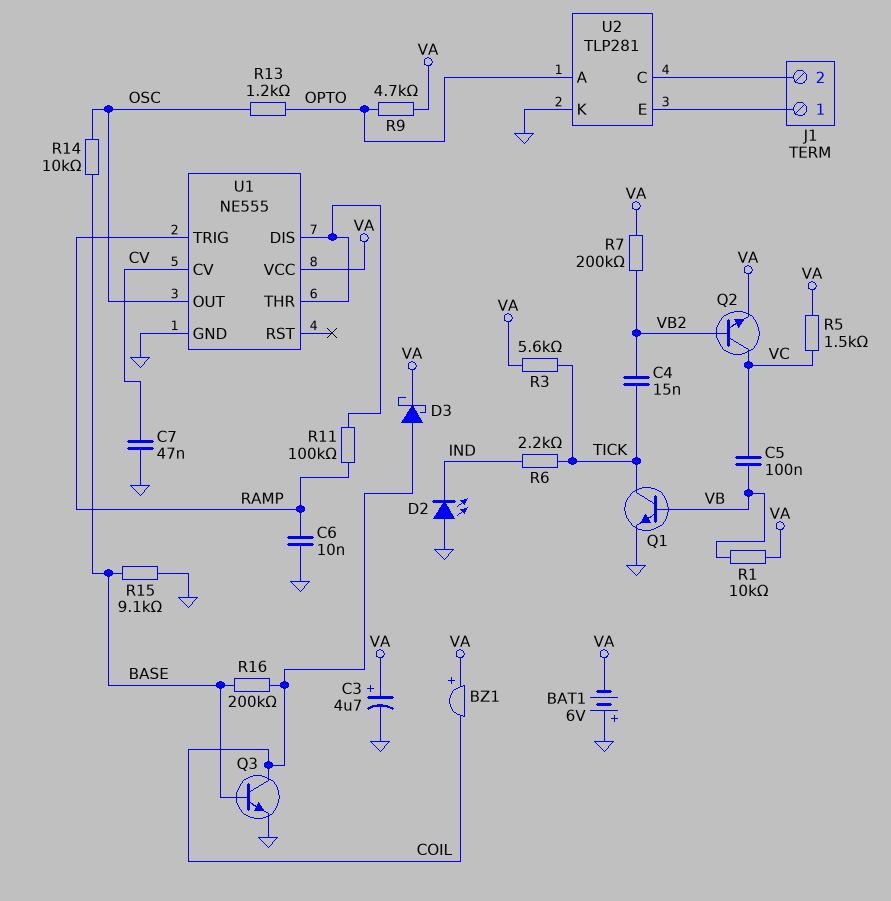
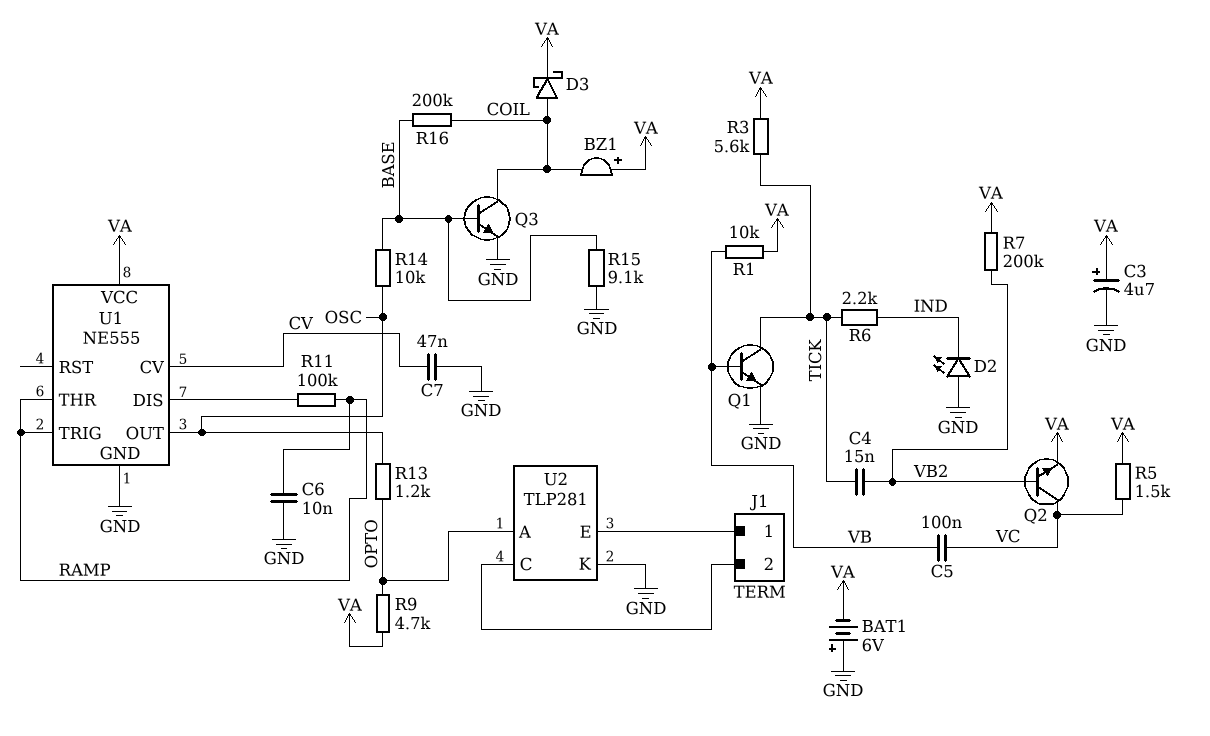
U1 pin THR: U1/DIS -> RAMP

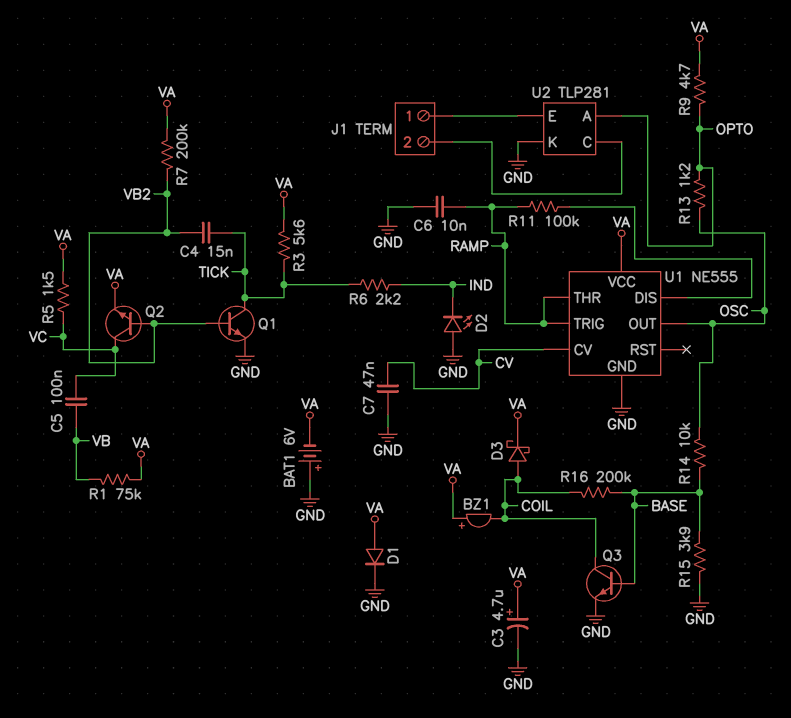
D1: none -> diode (A VA, K GND)
Q1: NPN (B VB, C TICK, E GND) -> NPN (B VB2, C TICK, E GND)
R1: 10k (VA, VB) -> 75k (VA, VB)
R15: 9.1k (BASE, GND) -> 3.9k (BASE, GND)

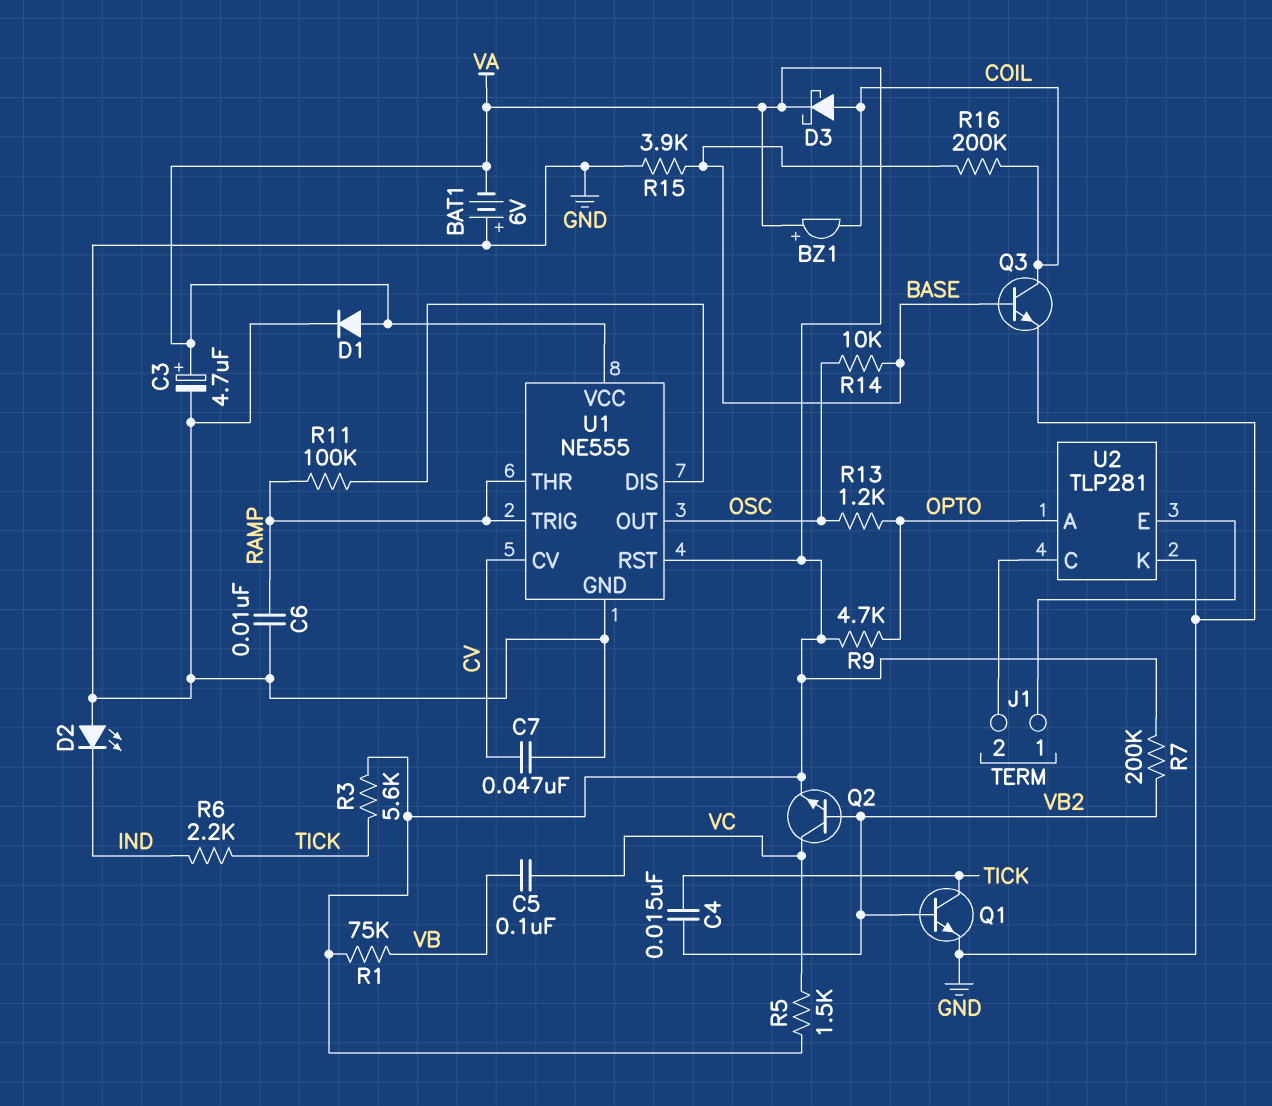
U1 pin RST: none -> VA

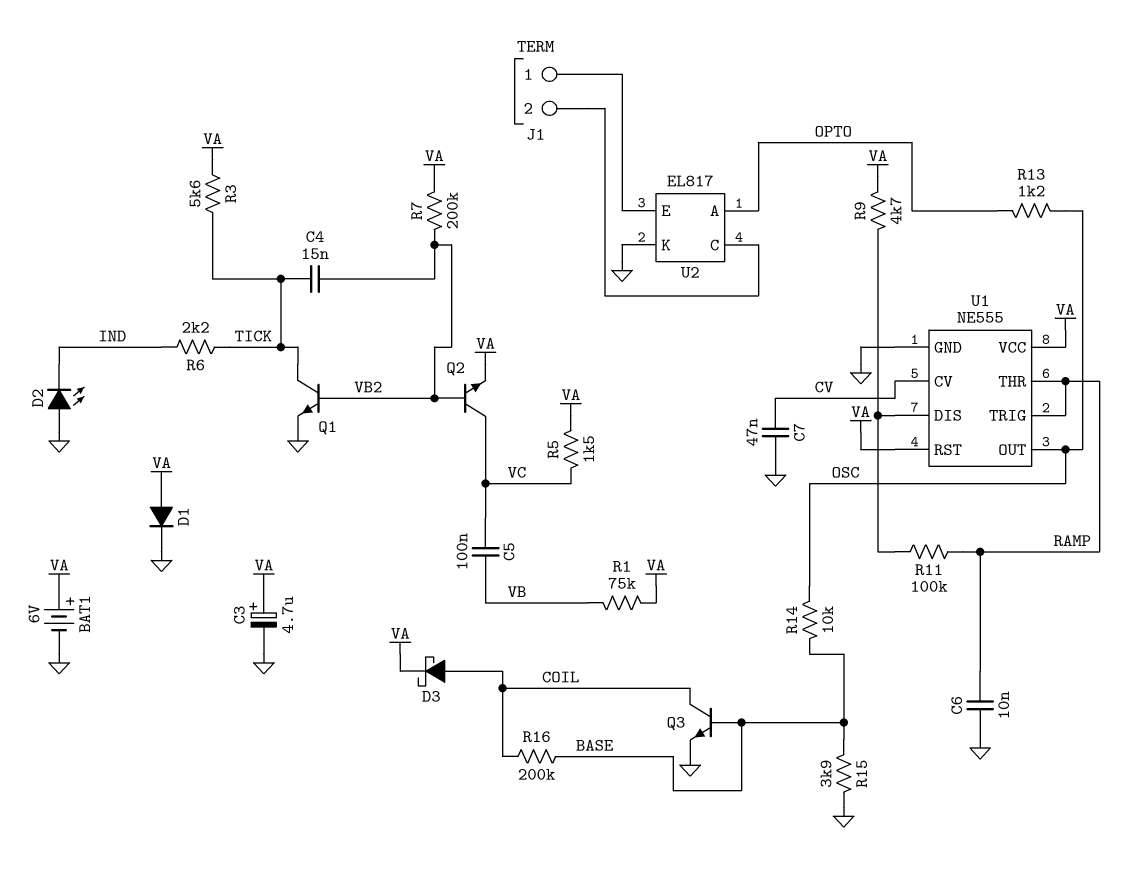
BAT1: 6V (plus GND, minus VA) -> 6V (plus VA, minus GND)
BZ1: buzzer (plus VA, minus COIL) -> none
R9: 4.7k (OPTO, VA) -> 4.7k (U1/DIS, VA)
U2: TLP281 -> EL817

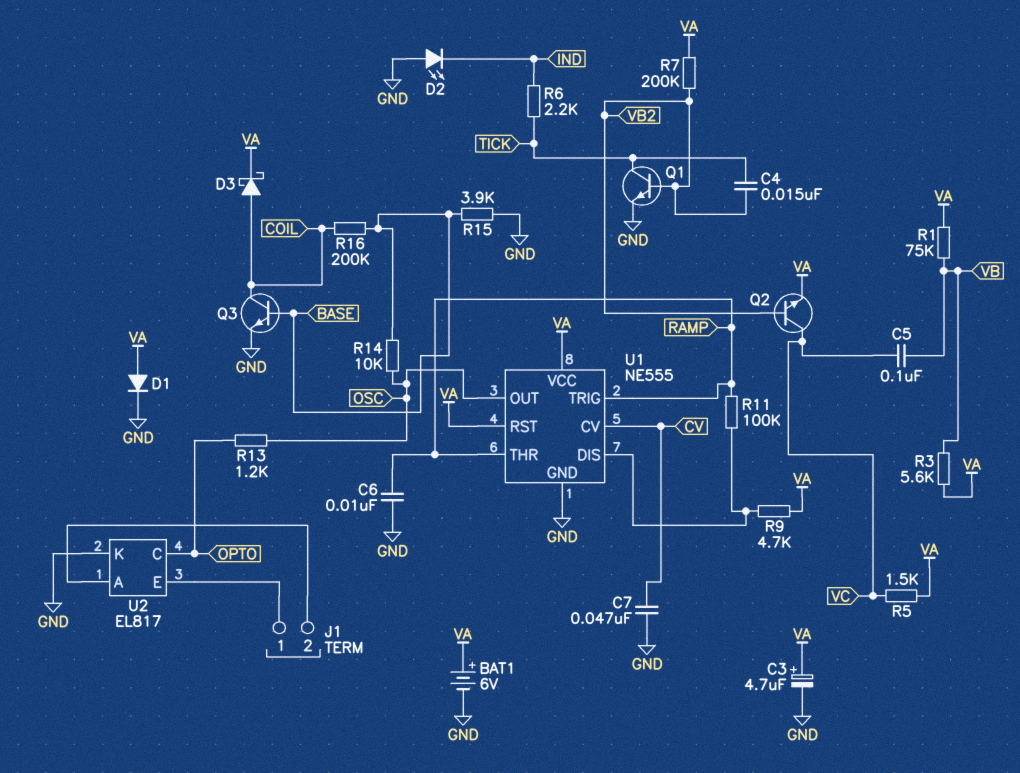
R3: 5.6k (TICK, VA) -> 5.6k (VA, VB)
U2 pin A: OPTO -> J1/2
U2 pin C: J1/2 -> OPTO

